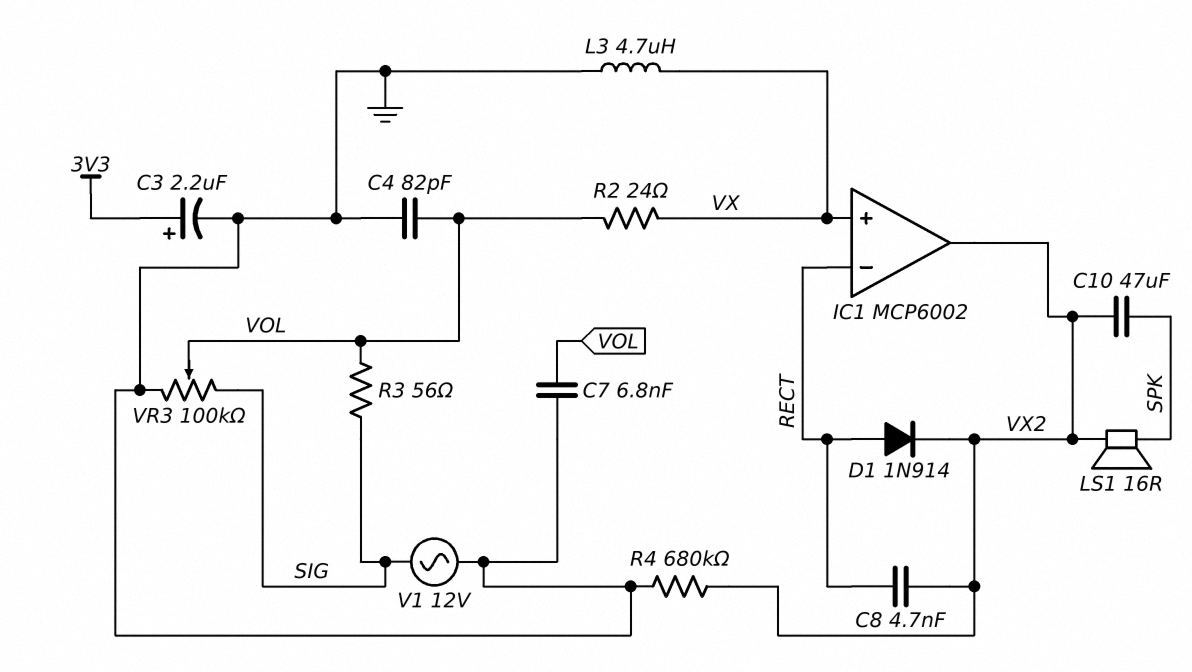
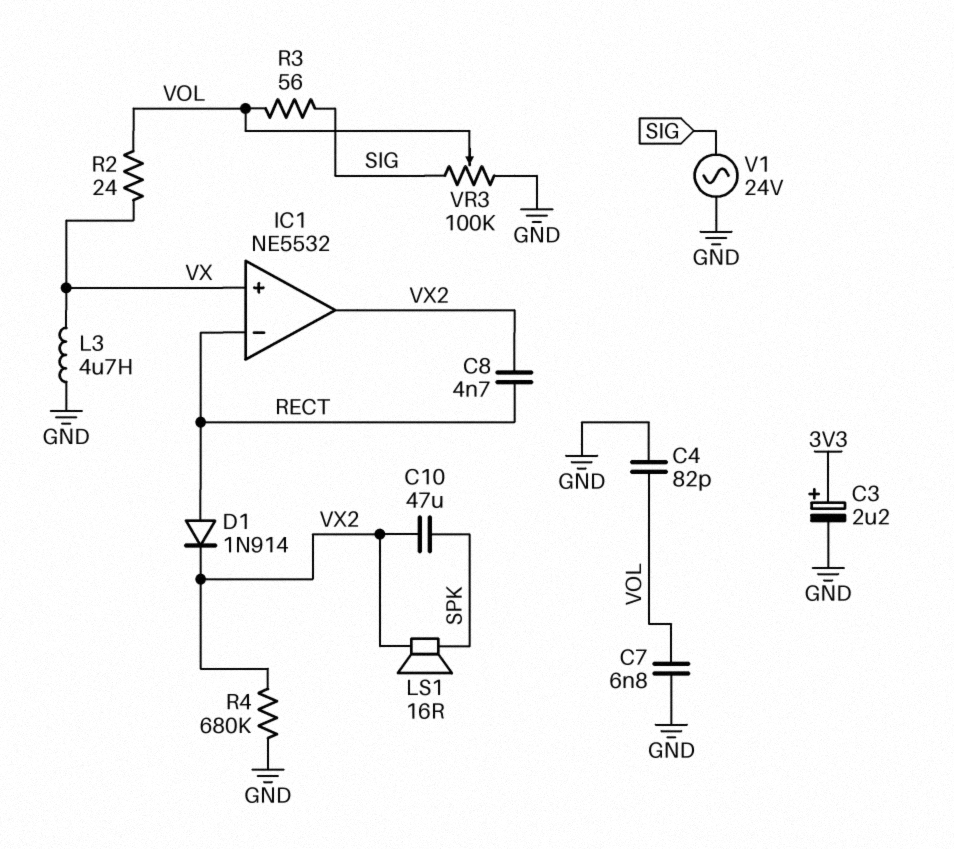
IC1: MCP6002 -> NE5532
V1: AC 12V (GND, SIG) -> AC 24V (GND, SIG)

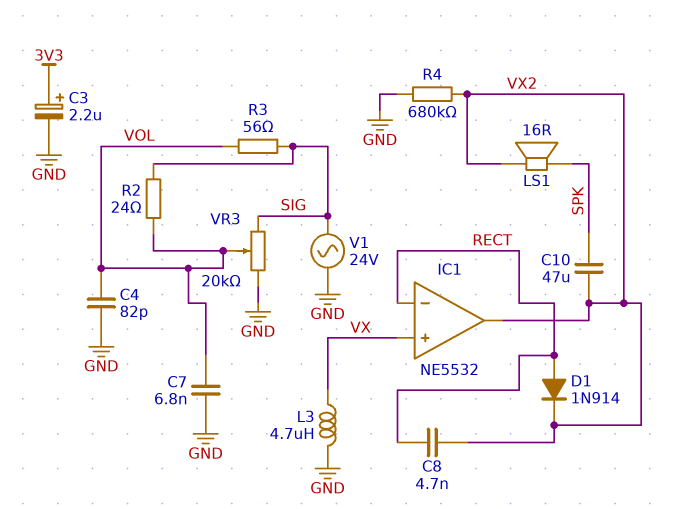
R2: 24 (VOL, VX) -> 24 (SIG, VOL)
VR3: 100k (GND, SIG, wiper VOL) -> 20k (GND, SIG, wiper VOL)

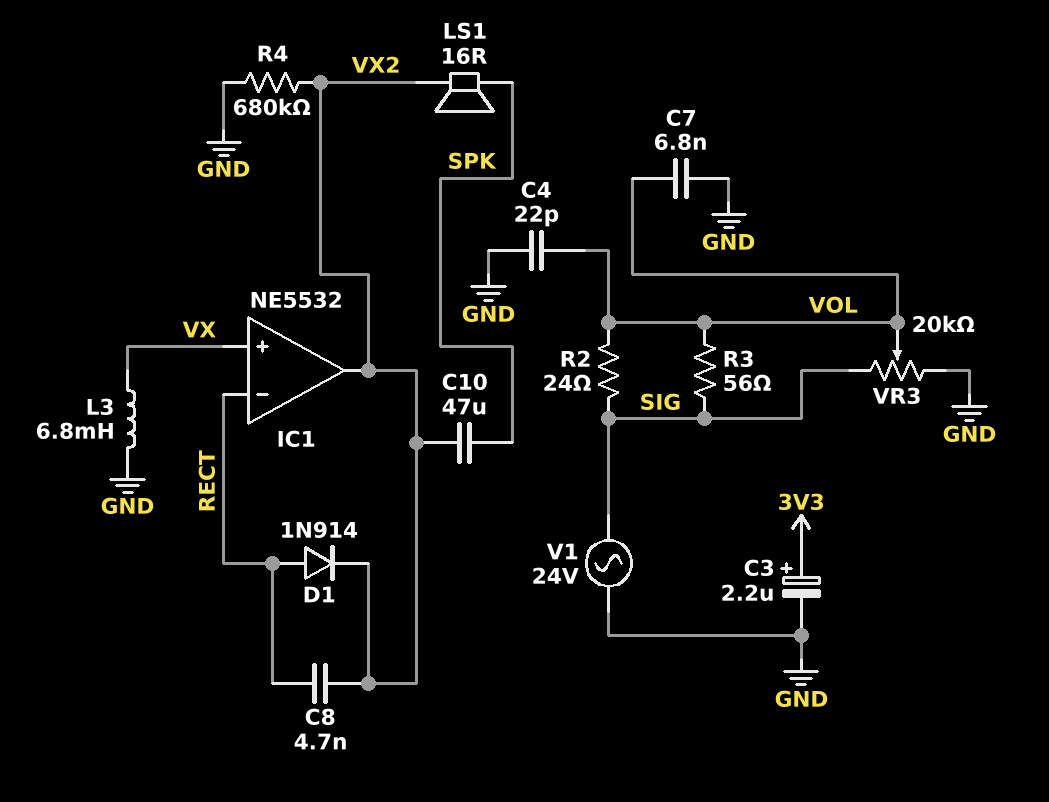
C4: 82pF (GND, VOL) -> 22pF (GND, VOL)
L3: 4.7uH (GND, VX) -> 6.8mH (GND, VX)

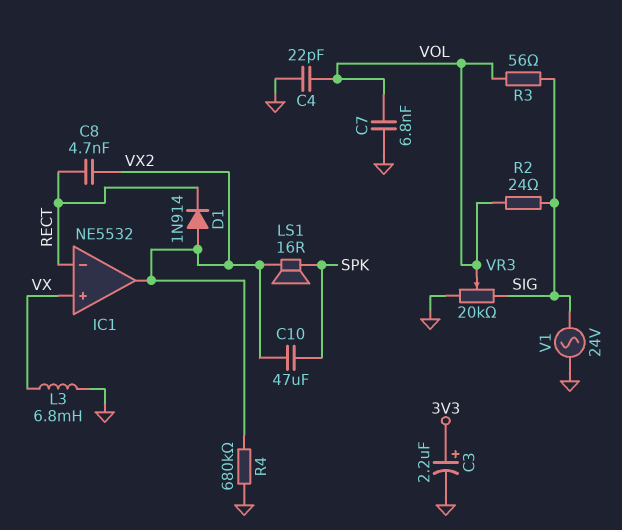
D1: diode 1N914 (A RECT, K VX2) -> diode 1N914 (A VX2, K RECT)

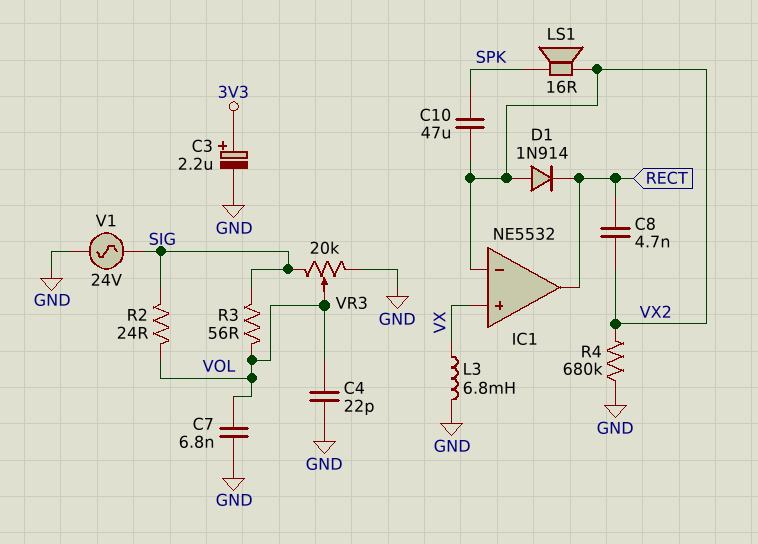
IC1 pin in-: RECT -> VX2
IC1 pin out: VX2 -> RECT

